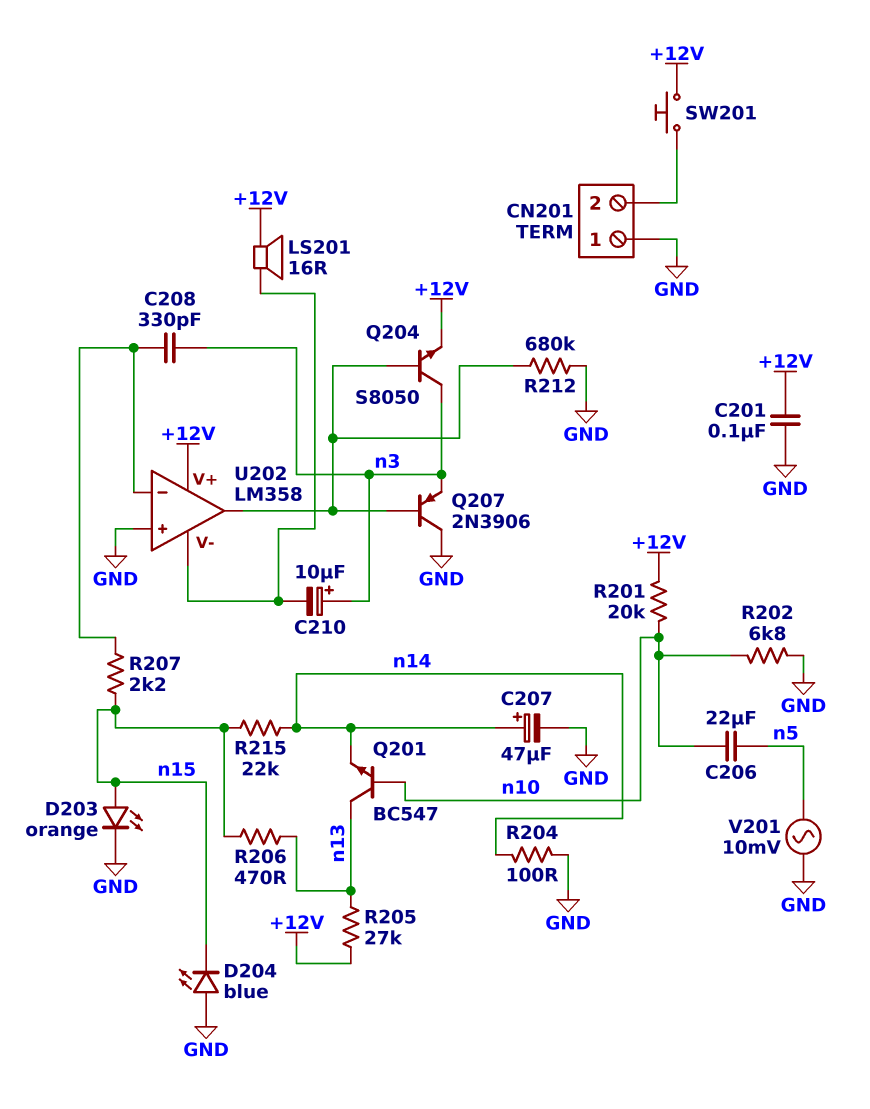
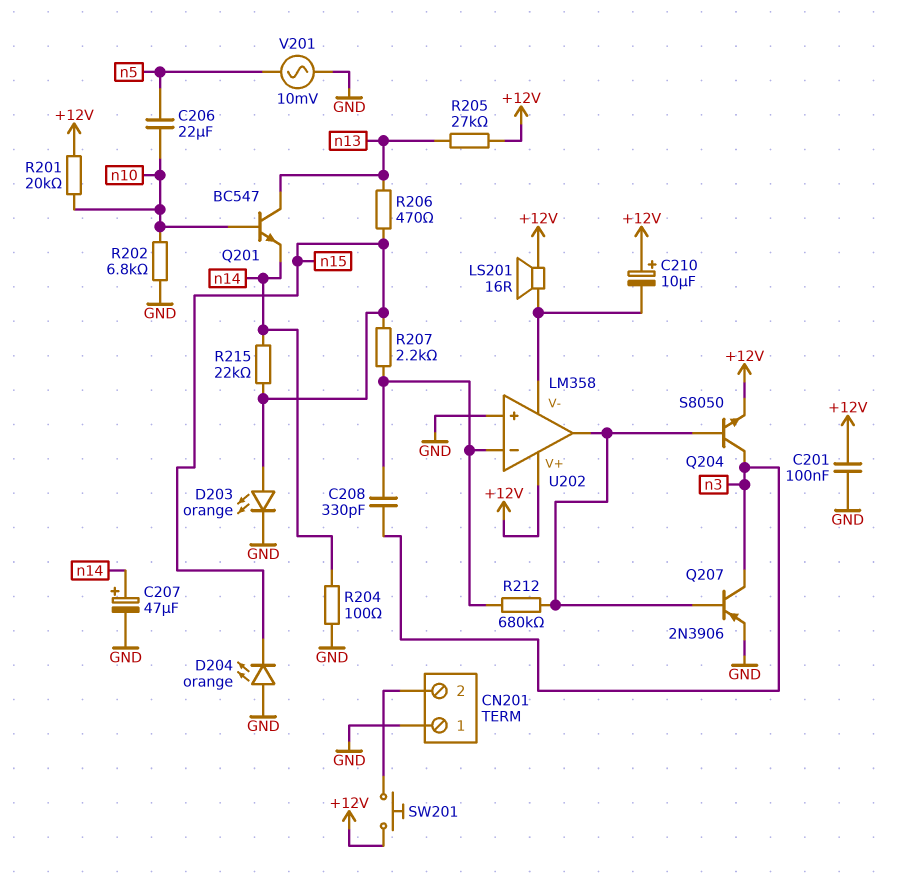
C210: 10uF (plus n3, minus U202/V-) -> 10uF (plus +12V, minus U202/V-)
D204: LED blue (A GND, K n15) -> LED orange (A GND, K n15)
Q207: PNP 2N3906 (B U202/out, C GND, E n3) -> PNP 2N3906 (B U202/out, C n3, E GND)
R212: 680k (GND, U202/out) -> 680k (U202/in-, U202/out)

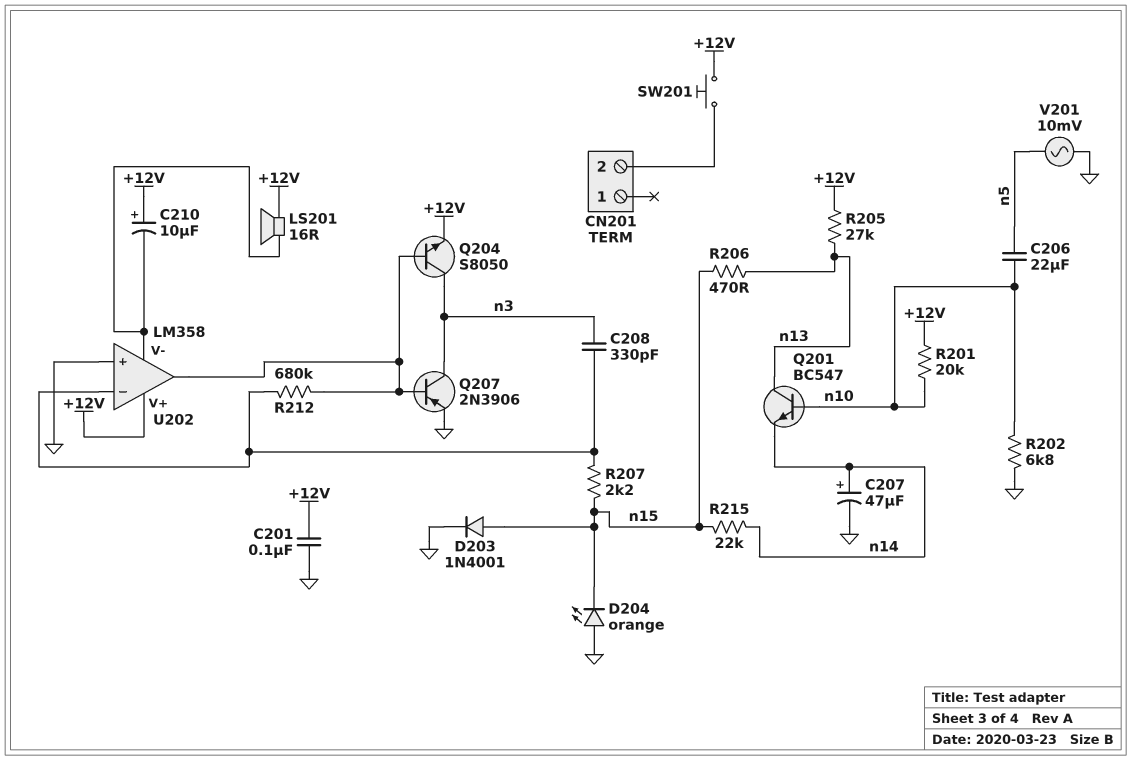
CN201 pin 1: GND -> none
D203: LED orange (A n15, K GND) -> diode 1N4001 (A n15, K GND)
R204: 100 (GND, n14) -> none

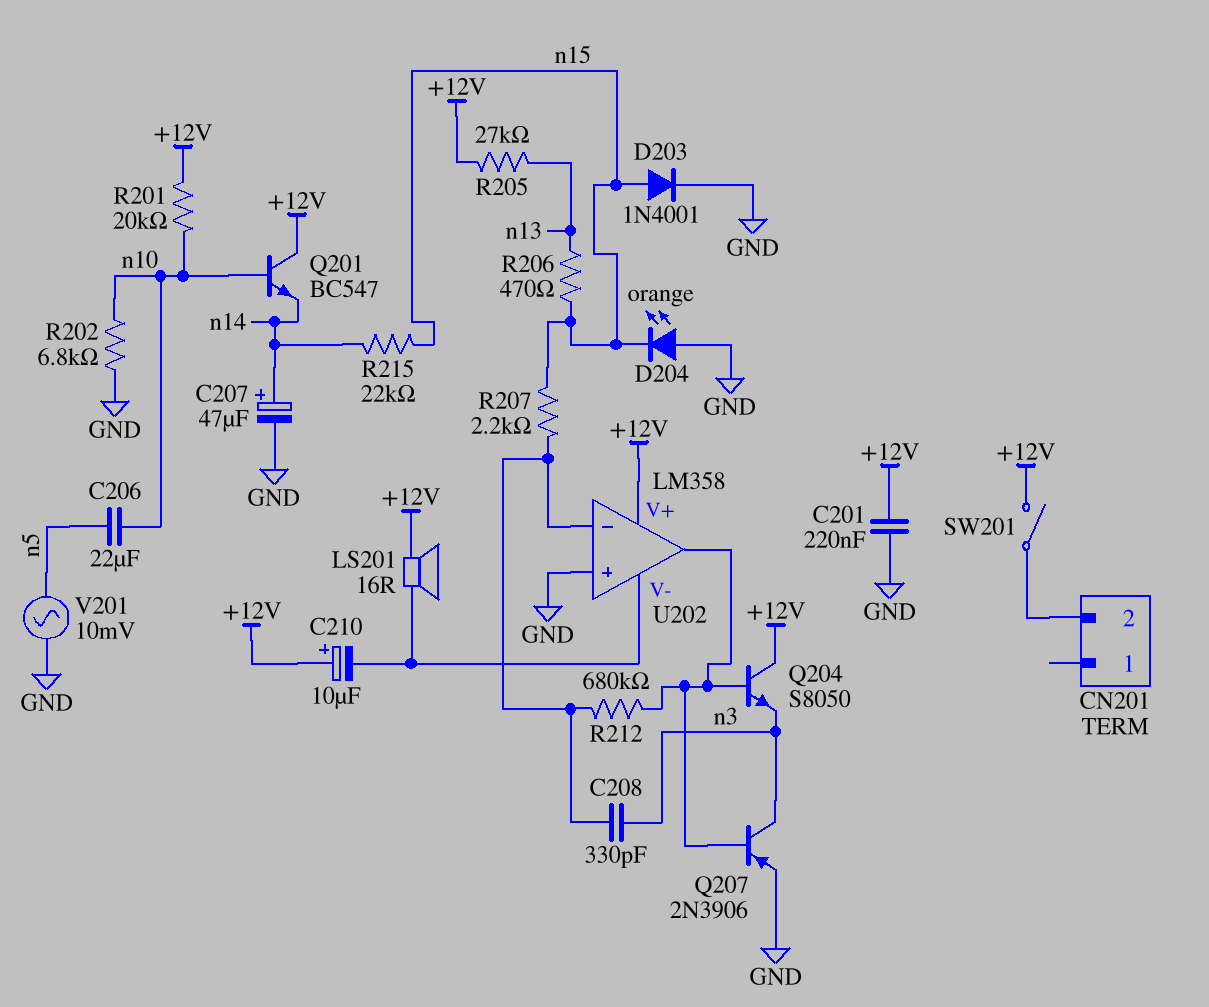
C201: 100nF (+12V, GND) -> 220nF (+12V, GND)
Q201: NPN BC547 (B n10, C n13, E n14) -> NPN BC547 (B n10, C +12V, E n14)
Q204: NPN S8050 (B U202/out, C n3, E +12V) -> NPN S8050 (B U202/out, C +12V, E n3)
SW201: button (+12V, CN201/2) -> switch (+12V, CN201/2)

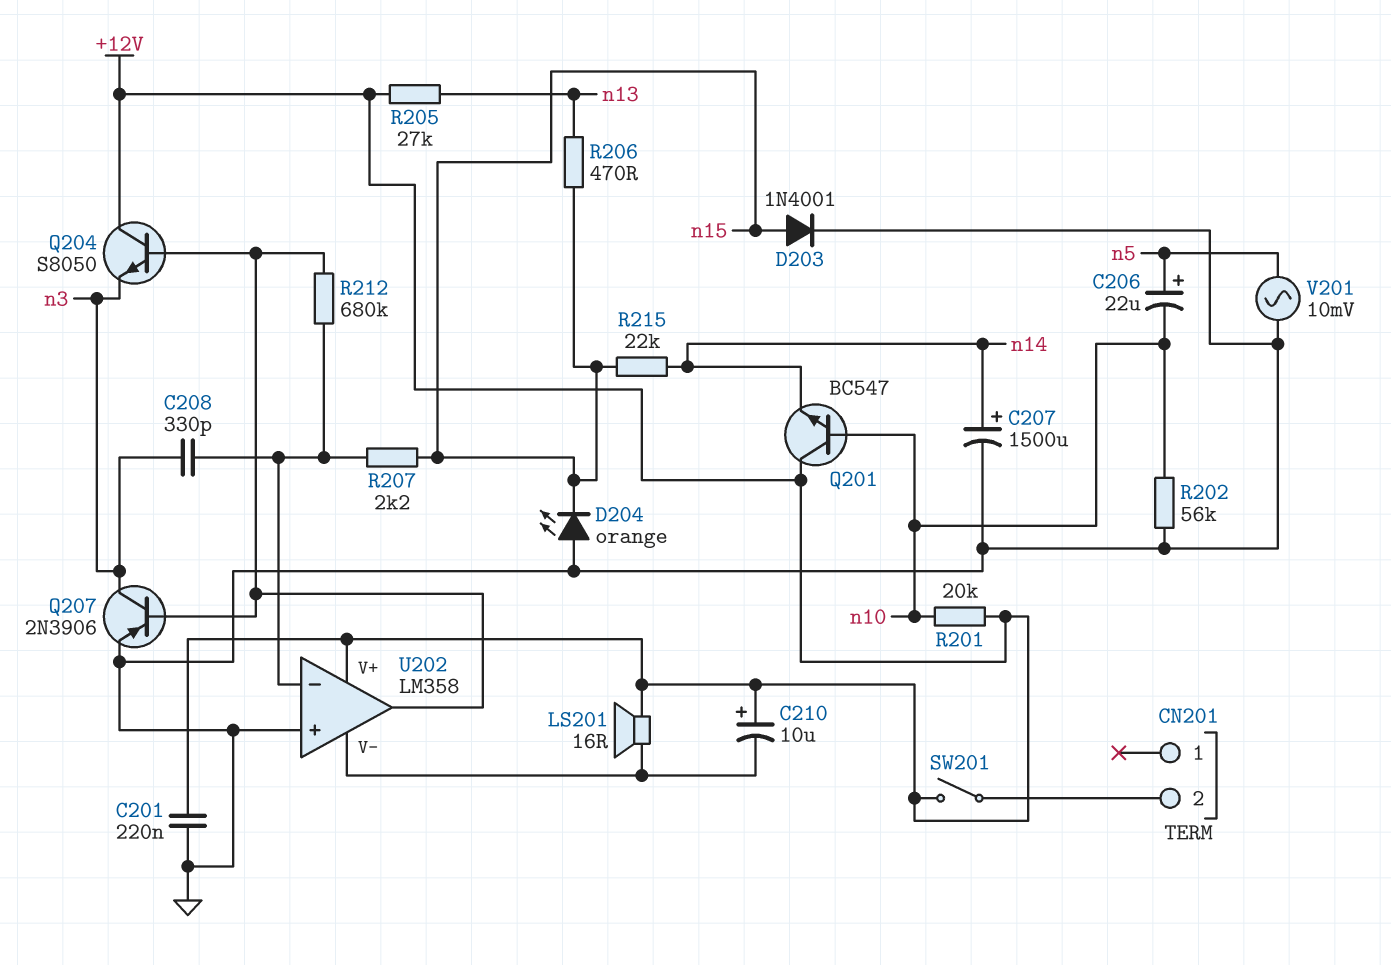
C206: 22uF (n5, n10) -> 22uF (plus n5, minus n10)
C207: 47uF (plus n14, minus GND) -> 1500uF (plus n14, minus GND)
R202: 6.8k (GND, n10) -> 56k (GND, n10)

